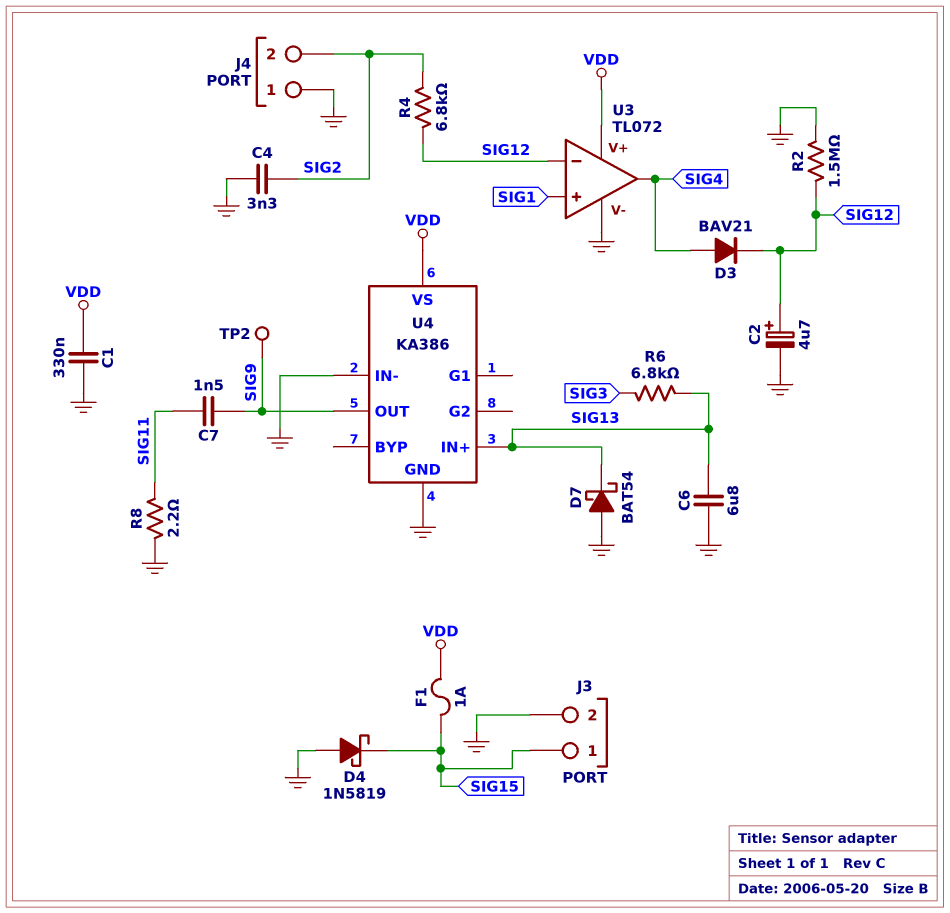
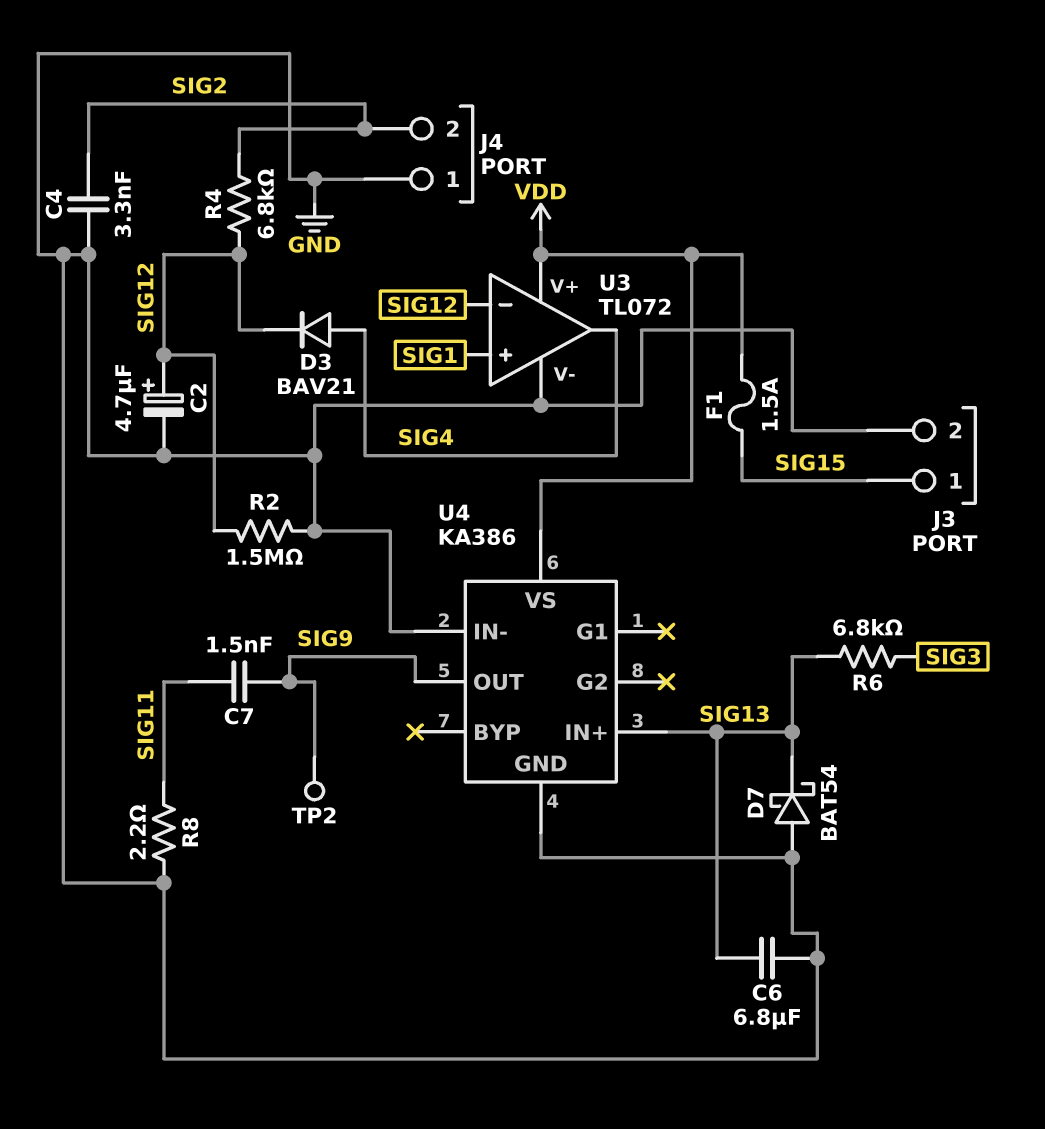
C1: 330nF (GND, VDD) -> none
D4: schottky 1N5819 (A GND, K SIG15) -> none
F1: 1A (SIG15, VDD) -> 1.5A (SIG15, VDD)

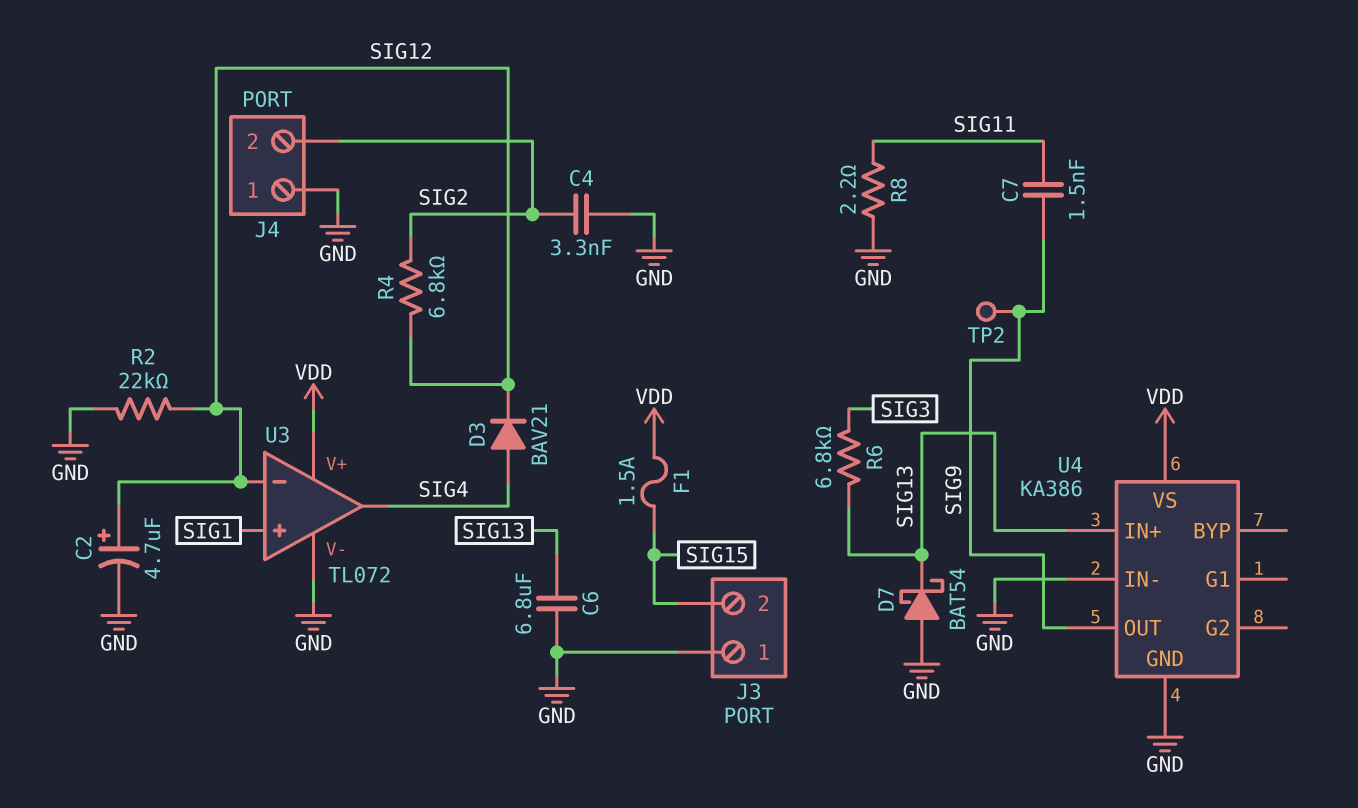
J3 pin 1: SIG15 -> GND
J3 pin 2: GND -> SIG15
R2: 1.5M (GND, SIG12) -> 22k (GND, SIG12)

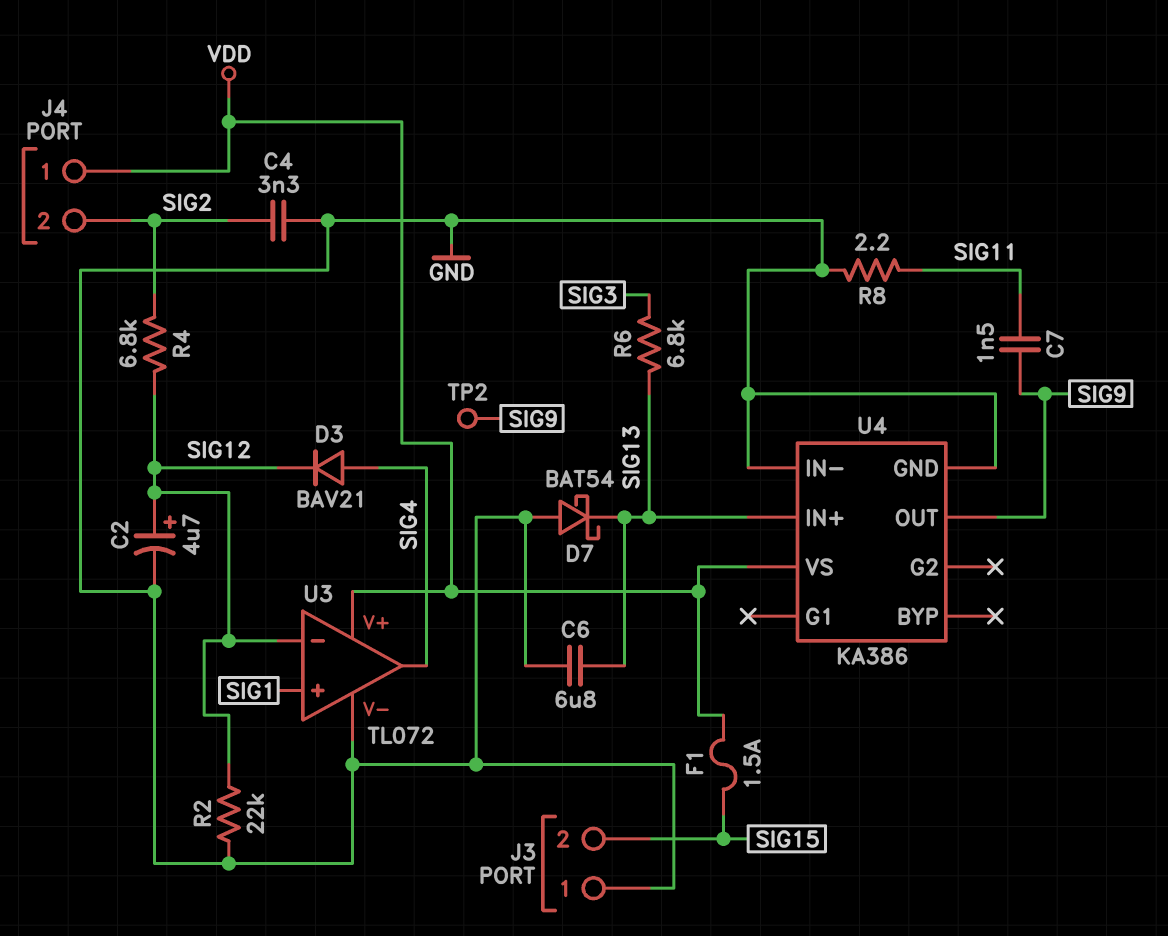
J4 pin 1: GND -> VDD

